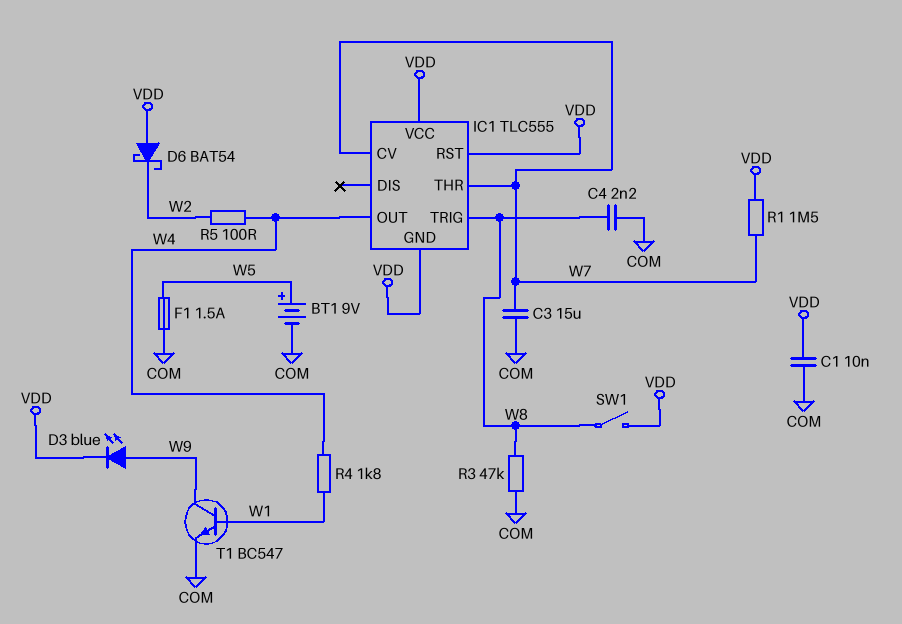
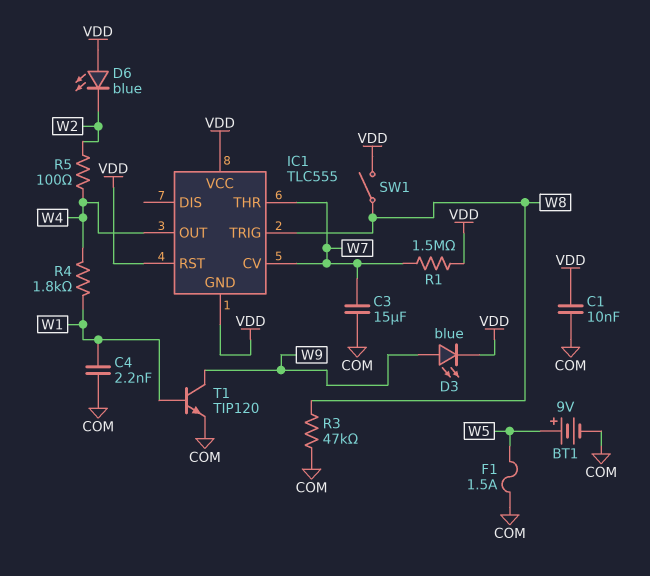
C4: 2.2nF (COM, W8) -> 2.2nF (COM, W1)
D6: schottky BAT54 (A VDD, K W2) -> LED blue (A VDD, K W2)
T1: NPN BC547 (B W1, C W9, E COM) -> NPN TIP120 (B W1, C W9, E COM)

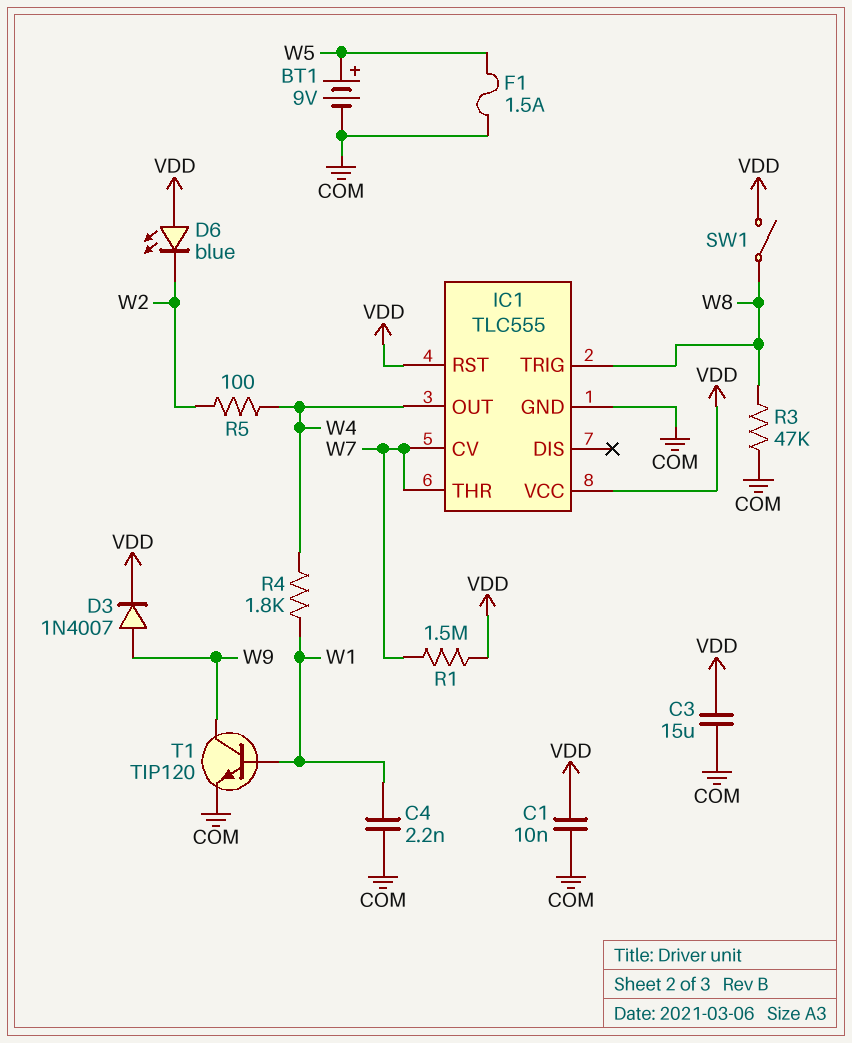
C3: 15uF (COM, W7) -> 15uF (COM, VDD)
D3: LED blue (A W9, K VDD) -> diode 1N4007 (A W9, K VDD)
IC1 pin GND: VDD -> COM

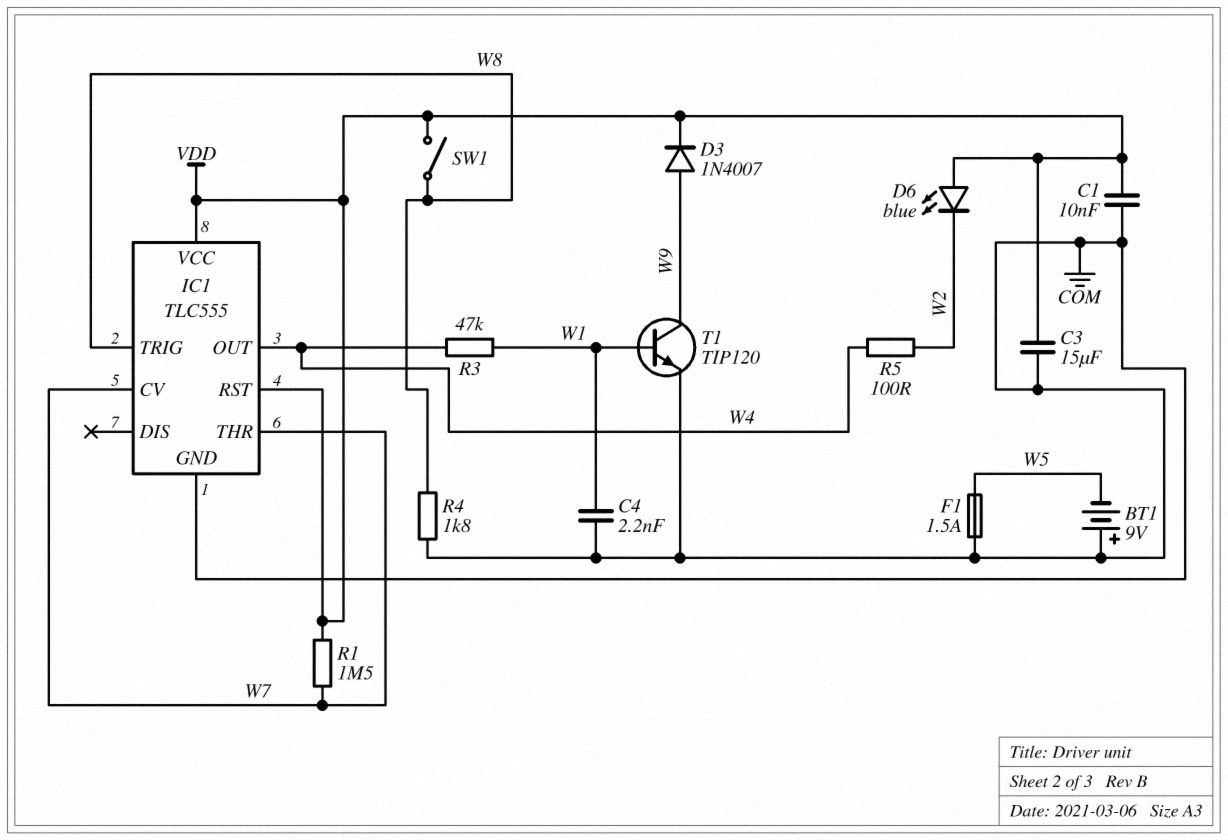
BT1: 9V (plus W5, minus COM) -> 9V (plus COM, minus W5)
R3: 47k (COM, W8) -> 47k (W1, W4)
R4: 1.8k (W1, W4) -> 1.8k (COM, W8)

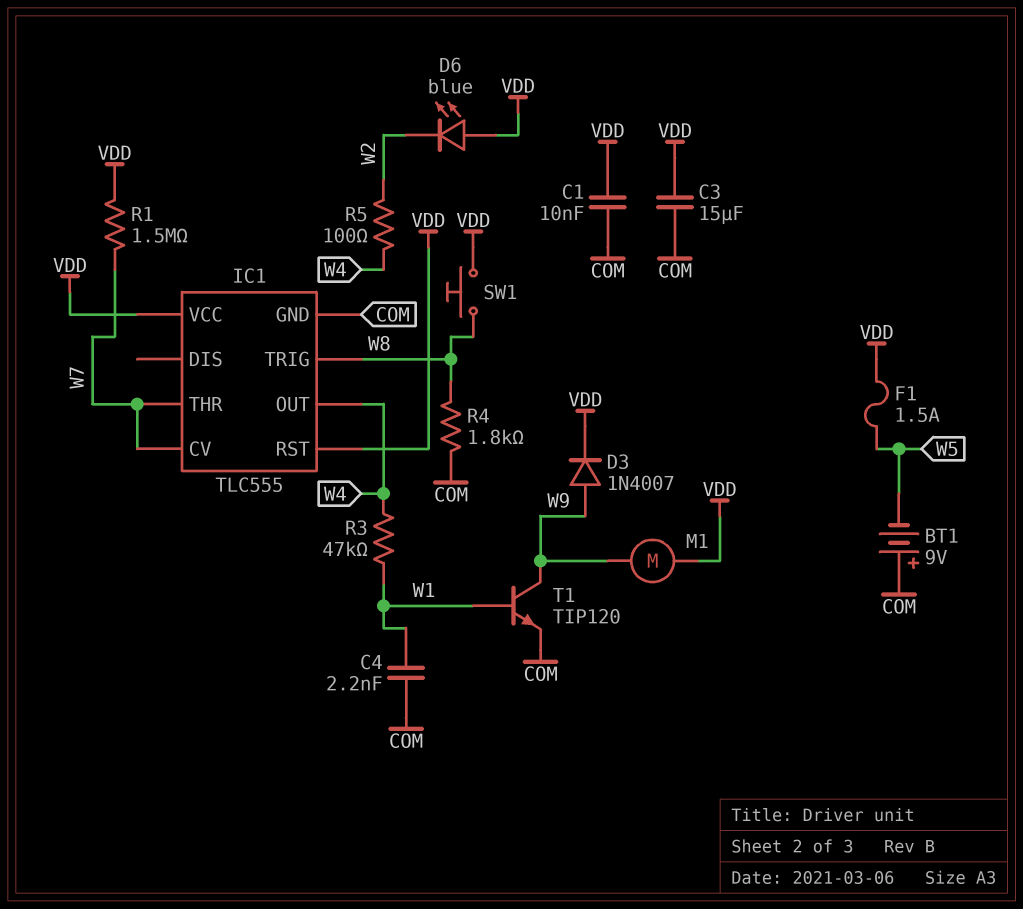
F1: 1.5A (COM, W5) -> 1.5A (VDD, W5)
M1: none -> motor (VDD, W9)
SW1: switch (VDD, W8) -> button (VDD, W8)

